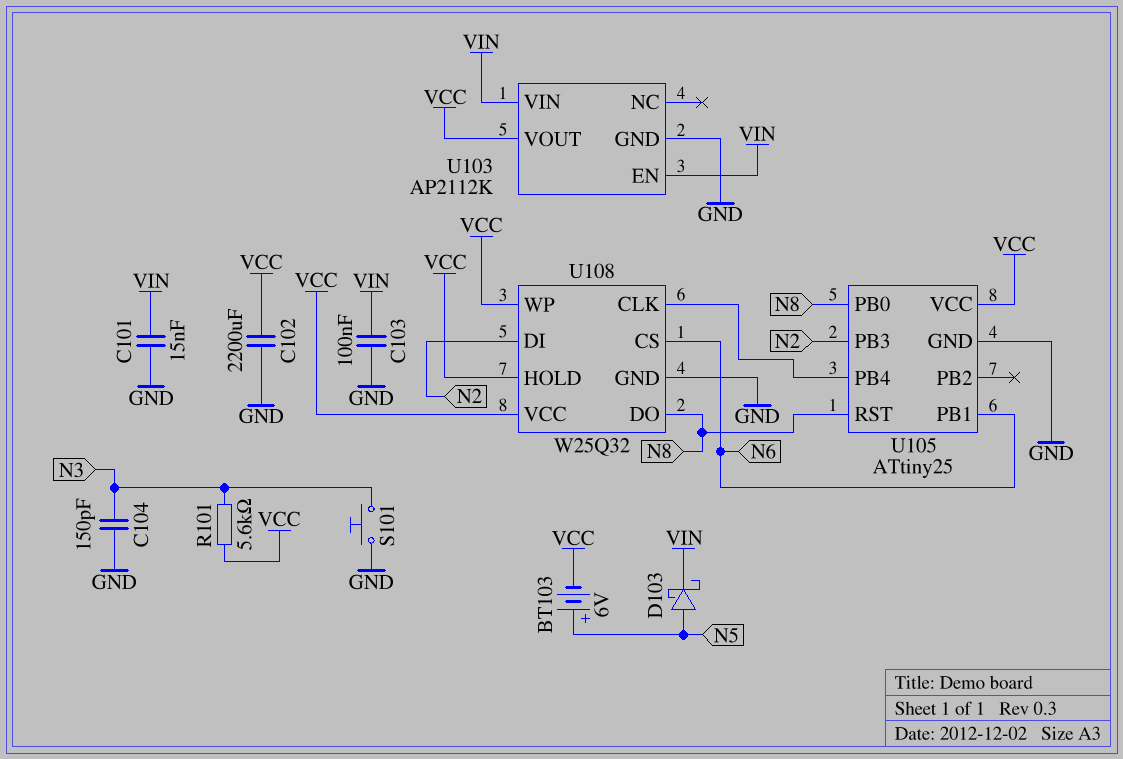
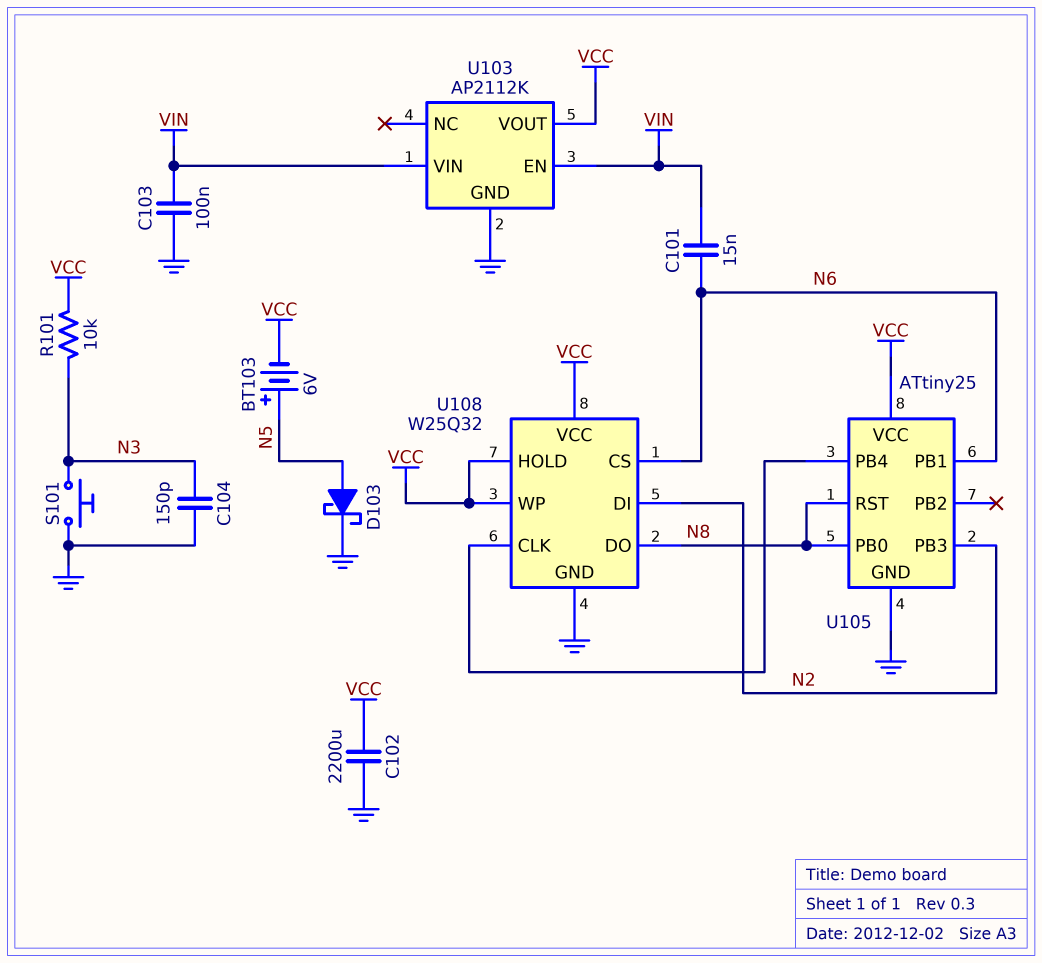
C101: 15nF (GND, VIN) -> 15nF (N6, VIN)
D103: schottky (A N5, K VIN) -> schottky (A N5, K GND)
R101: 5.6k (N3, VCC) -> 10k (N3, VCC)

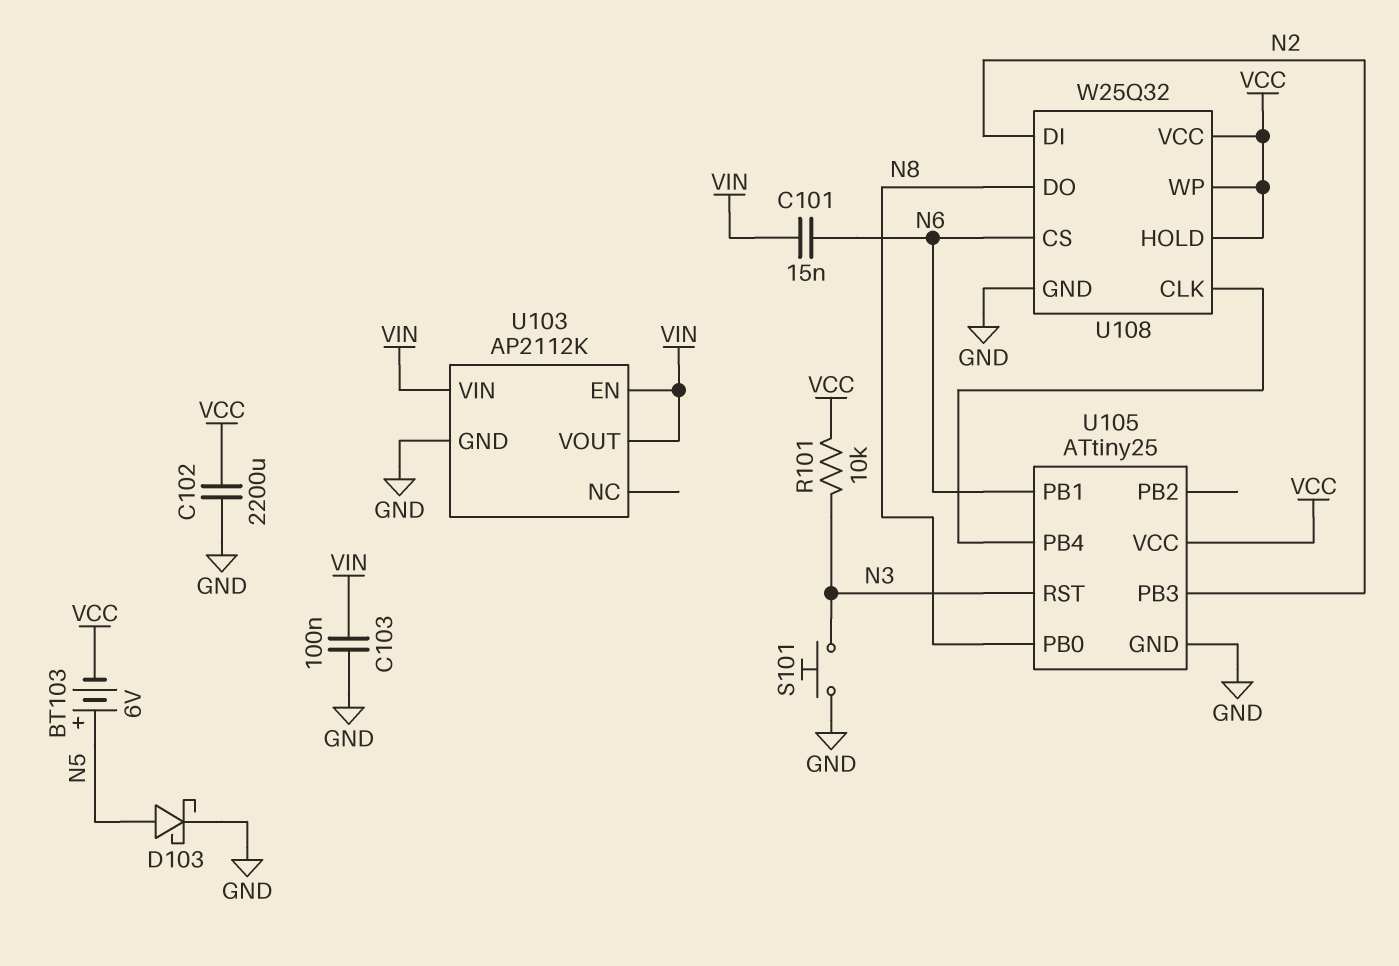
C104: 150pF (GND, N3) -> none
U103 pin VOUT: VCC -> VIN
U105 pin RST: N8 -> N3

